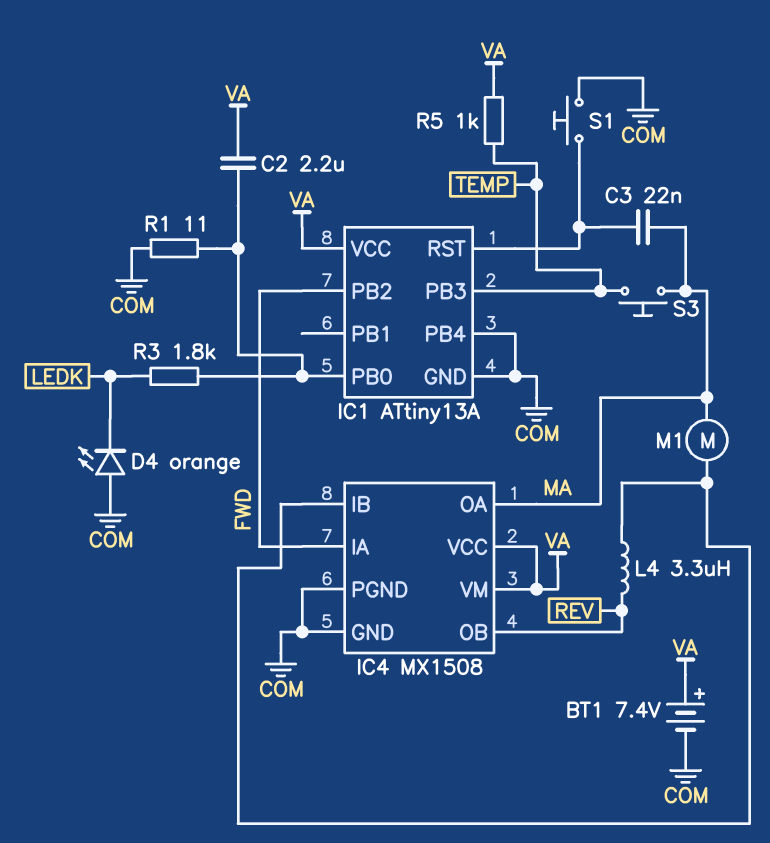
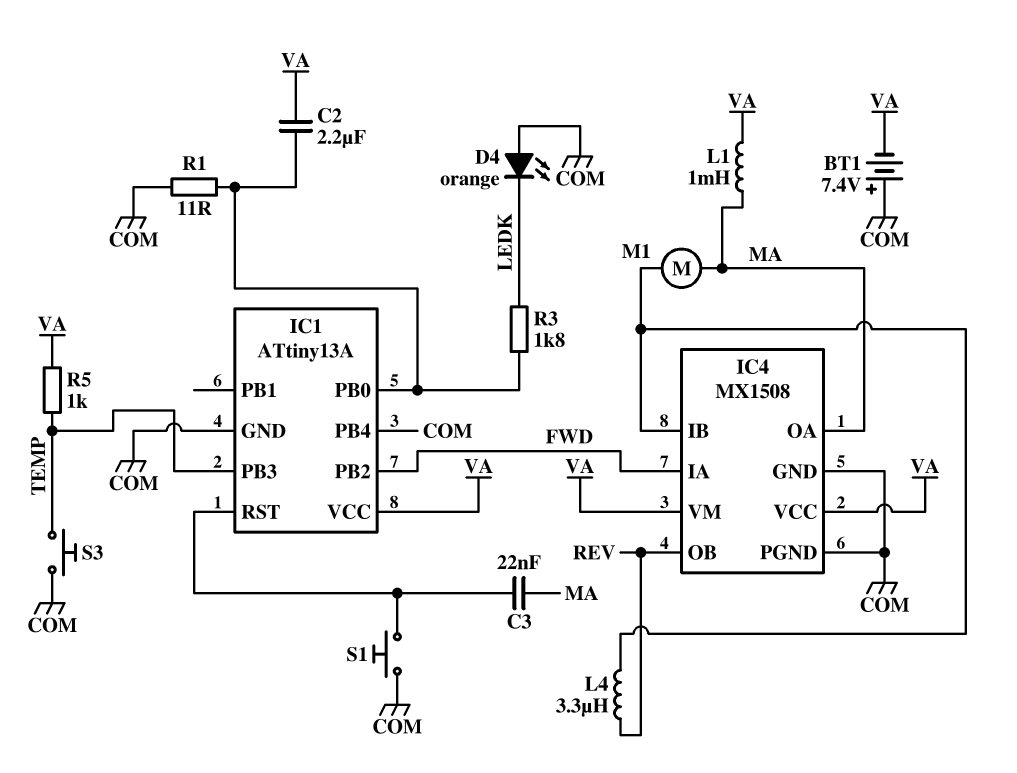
BT1: 7.4V (plus VA, minus COM) -> 7.4V (plus COM, minus VA)
L1: none -> 1mH (MA, VA)
S3: button (MA, TEMP) -> button (COM, TEMP)

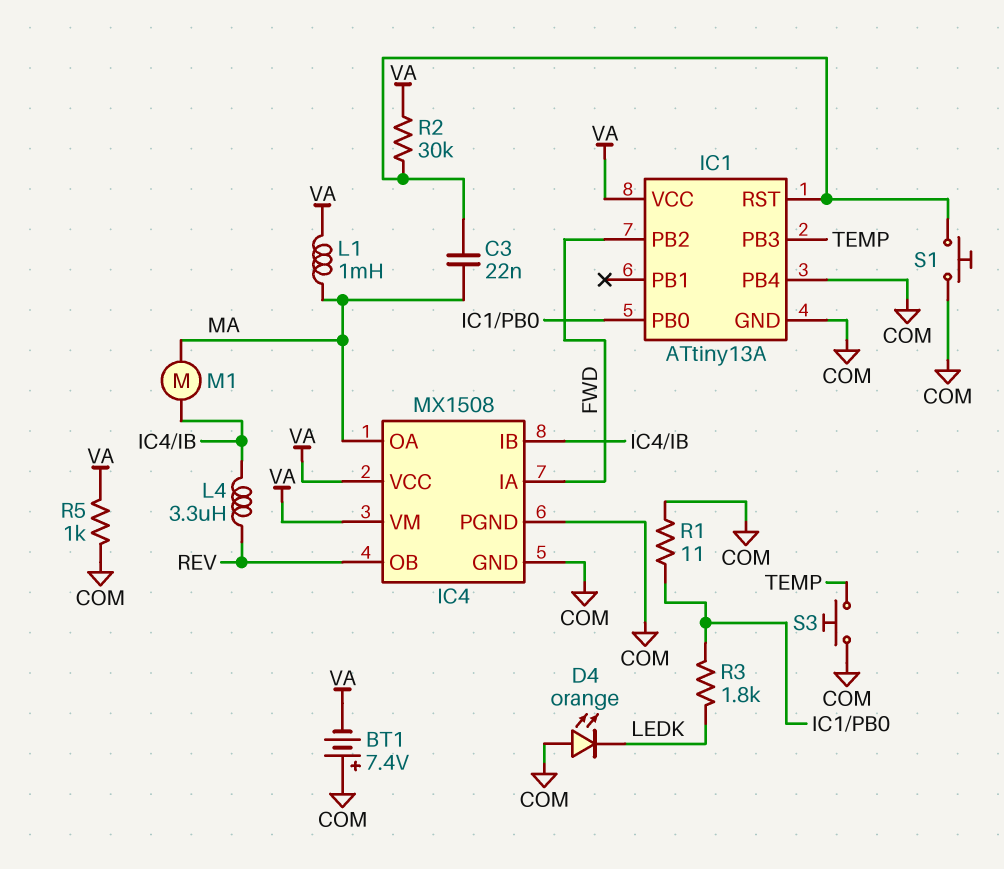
C2: 2.2uF (IC1/PB0, VA) -> none
R2: none -> 30k (IC1/RST, VA)
R5: 1k (TEMP, VA) -> 1k (COM, VA)

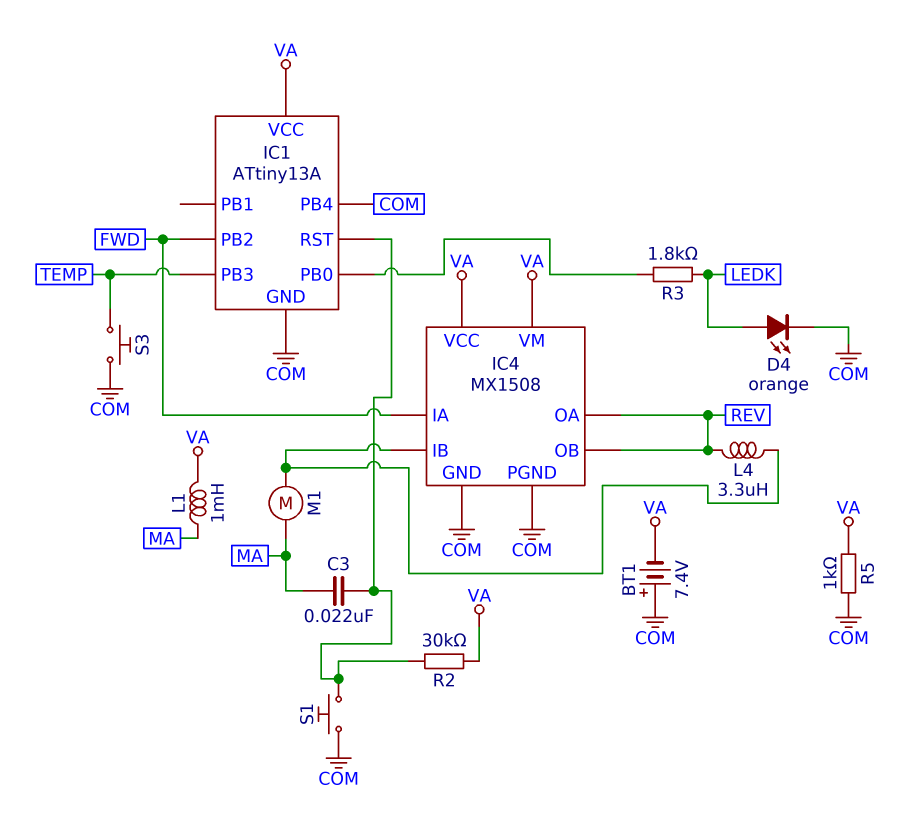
D4: LED orange (A COM, K LEDK) -> LED orange (A LEDK, K COM)
IC4 pin OA: MA -> REV
R1: 11 (COM, IC1/PB0) -> none

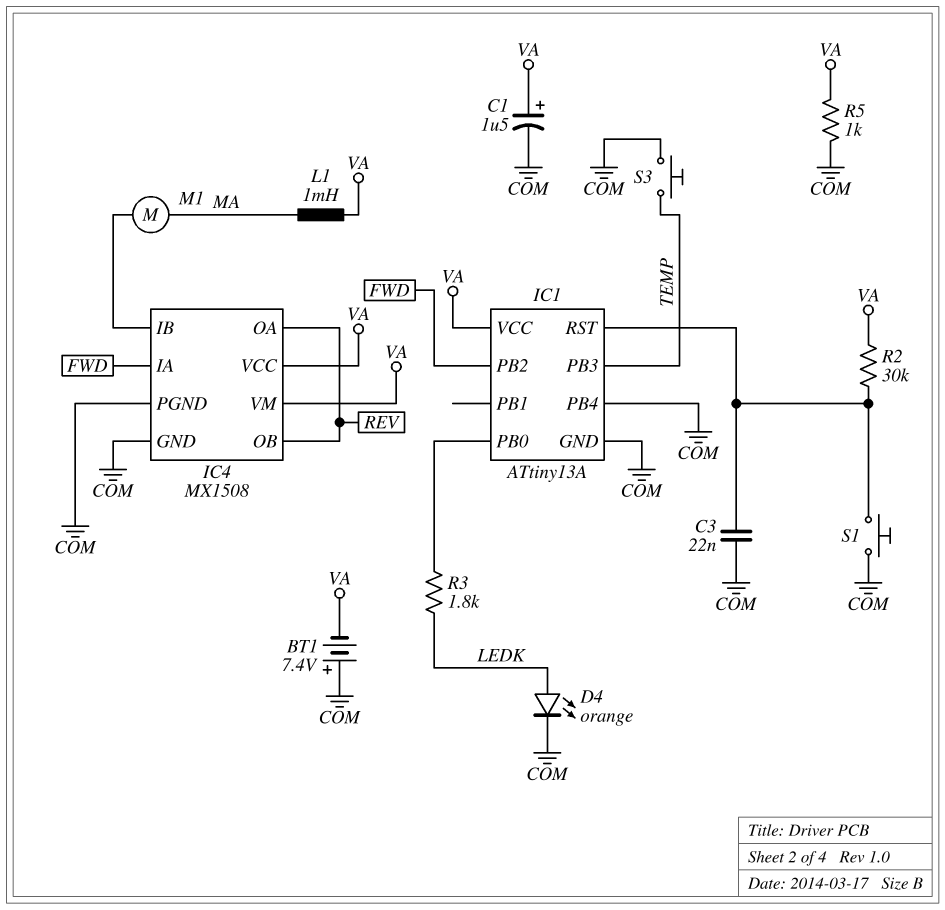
C1: none -> 1.5uF (plus VA, minus COM)
C3: 22nF (IC1/RST, MA) -> 22nF (COM, IC1/RST)
L4: 3.3uH (IC4/IB, REV) -> none

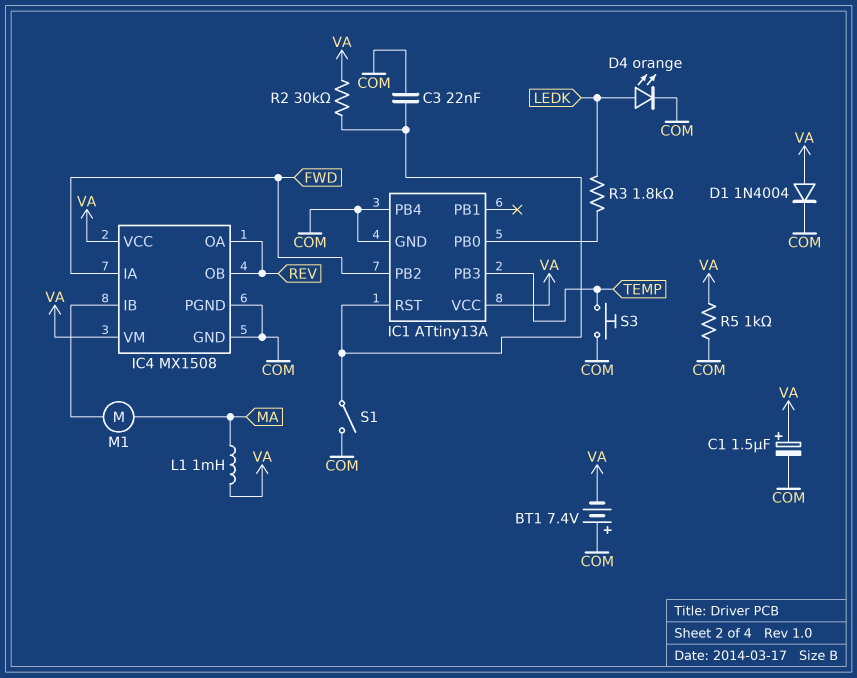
D1: none -> diode 1N4004 (A VA, K COM)
S1: button (COM, IC1/RST) -> switch (COM, IC1/RST)

